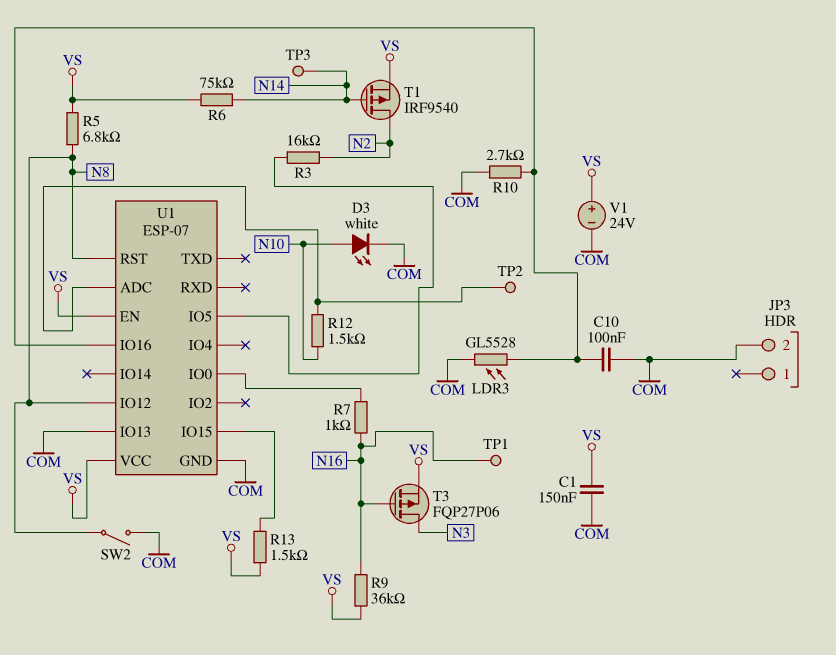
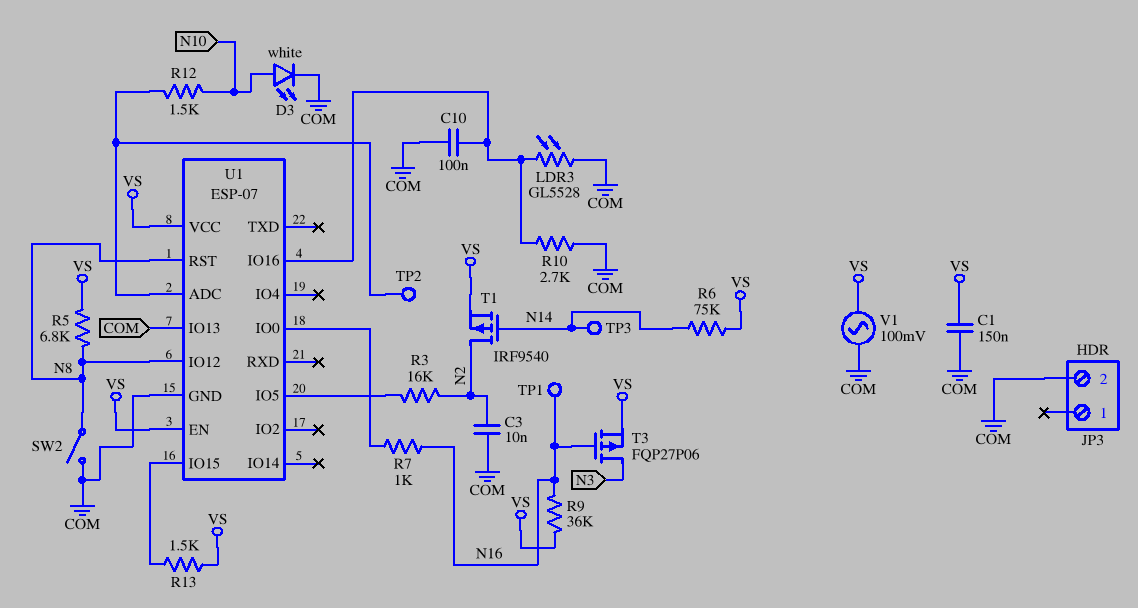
C3: none -> 10nF (COM, N2)
V1: 24V (plus VS, minus COM) -> AC 100mV (COM, VS)

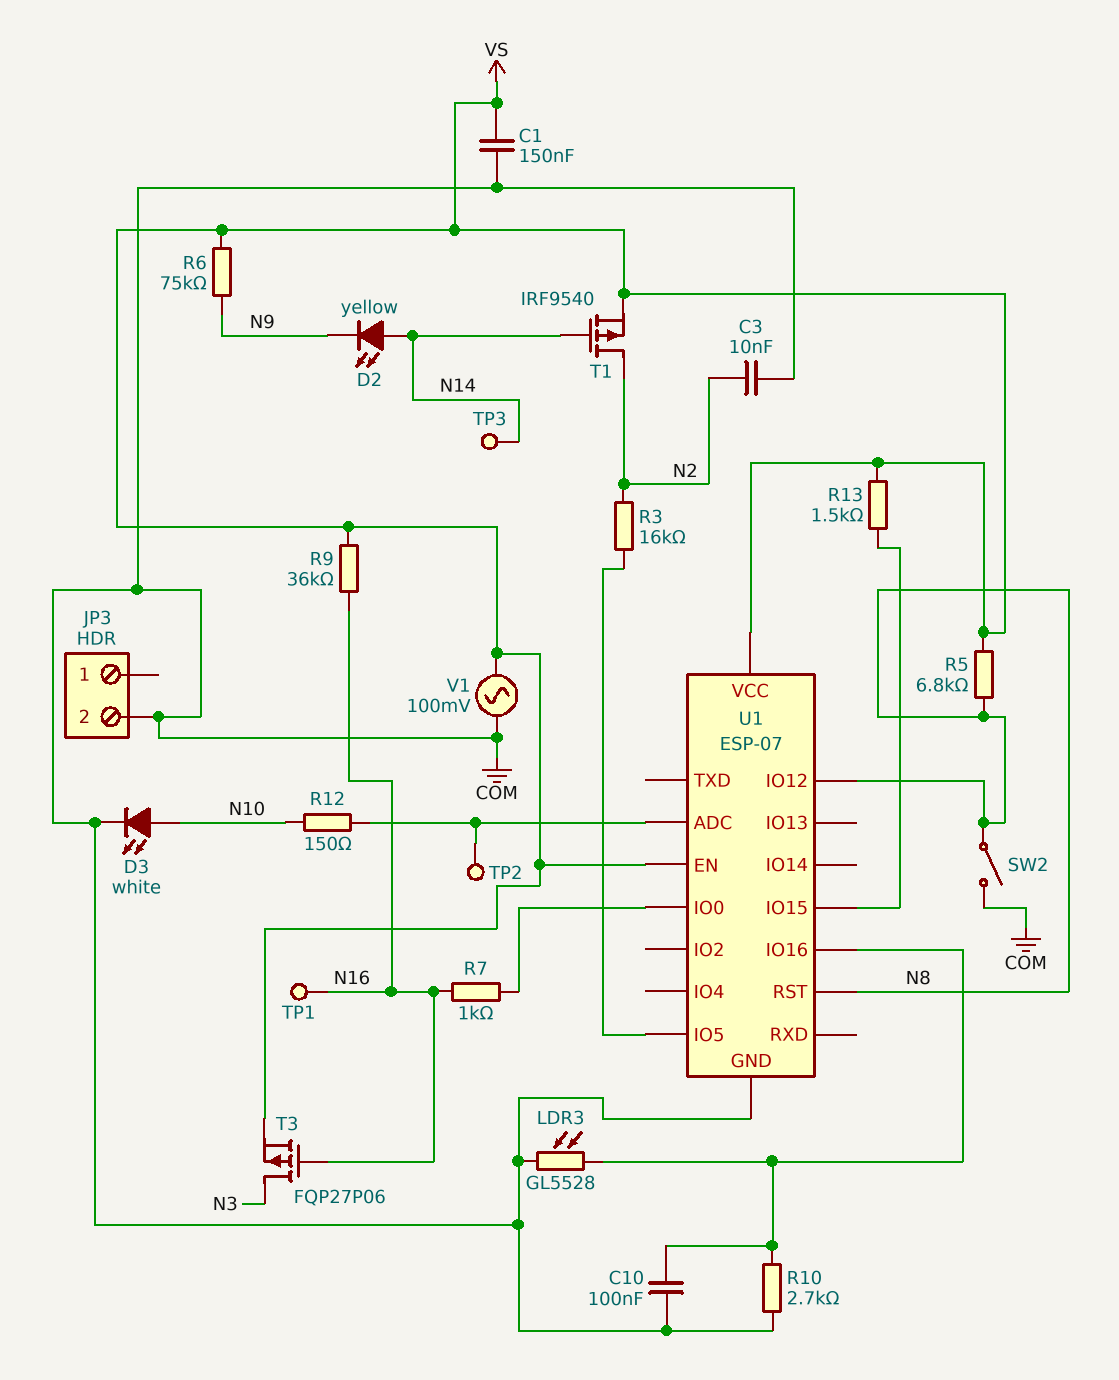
D2: none -> LED yellow (A N14, K N9)
R6: 75k (N14, VS) -> 75k (N9, VS)
R12: 1.5k (N10, U1/ADC) -> 150 (N10, U1/ADC)
U1 pin IO13: COM -> none

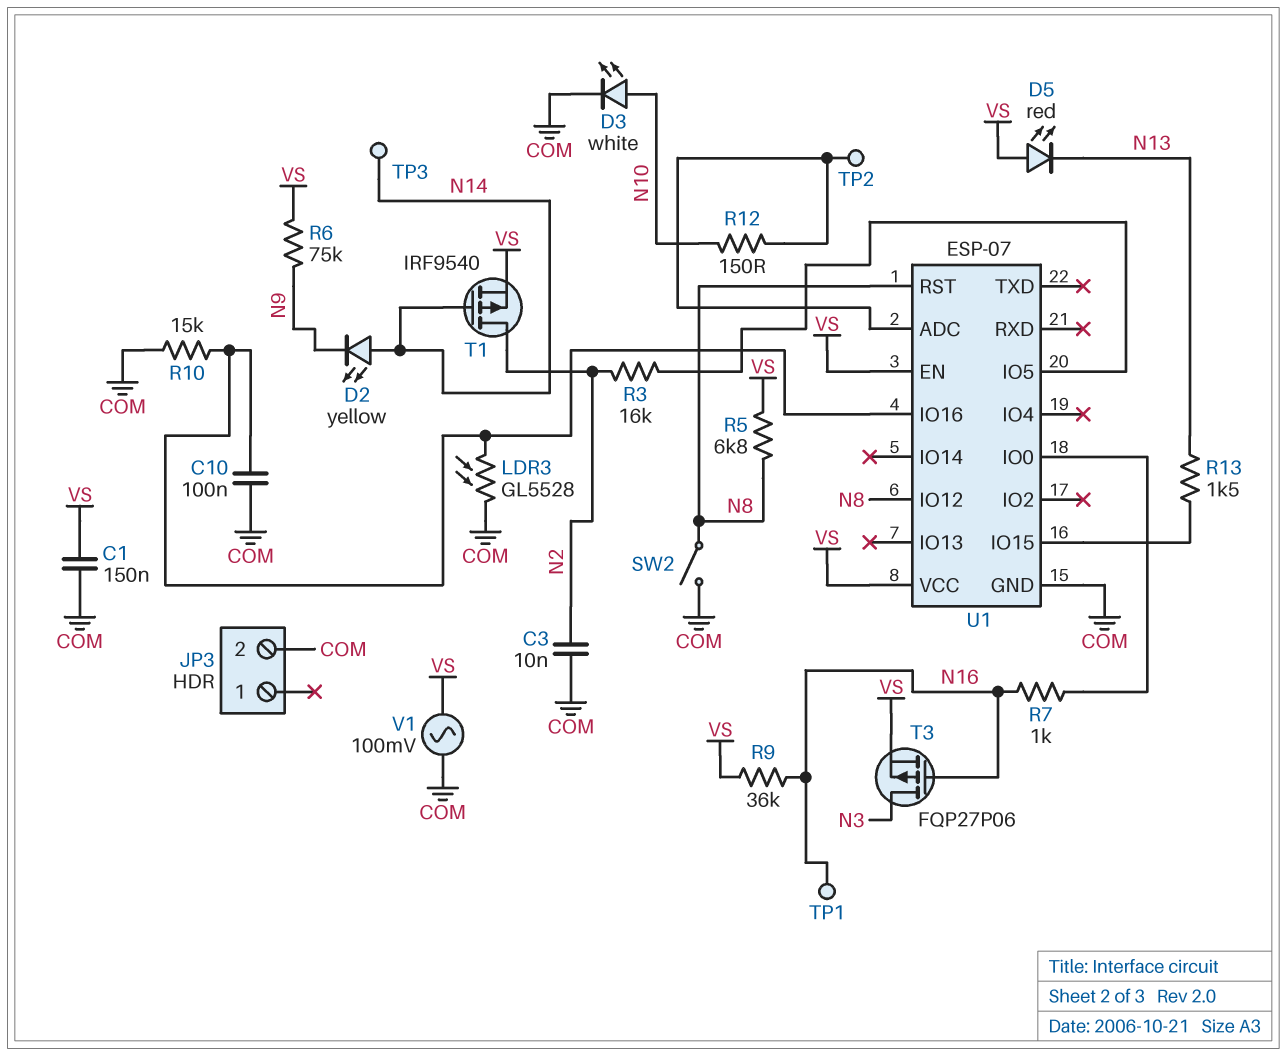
D5: none -> LED red (A VS, K N13)
R10: 2.7k (COM, U1/IO16) -> 15k (COM, U1/IO16)
R13: 1.5k (U1/IO15, VS) -> 1.5k (N13, U1/IO15)

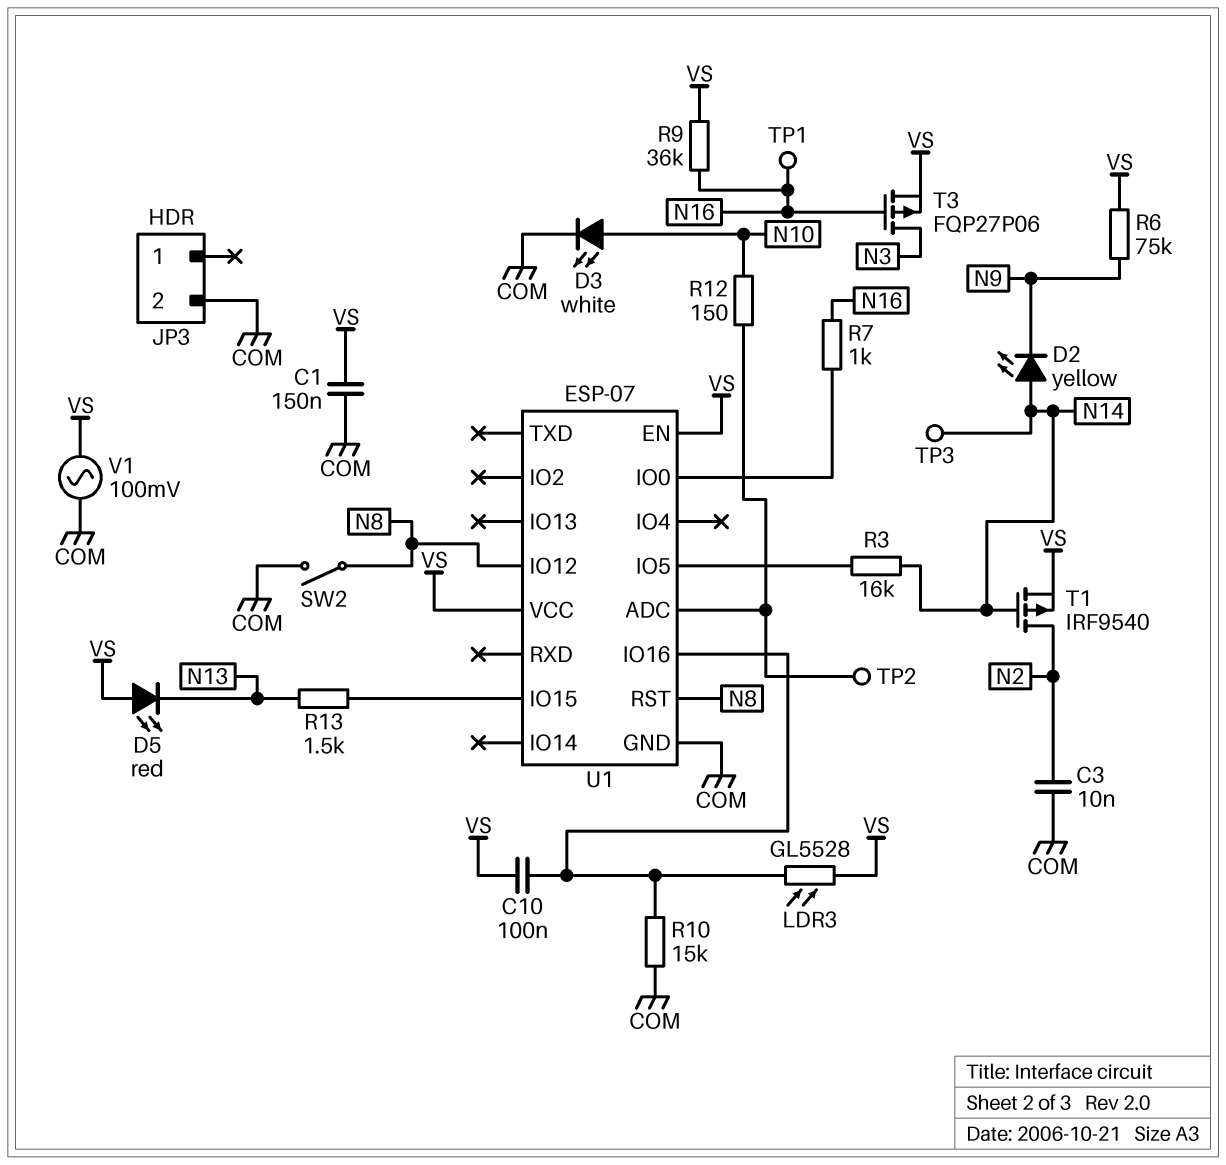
C10: 100nF (COM, U1/IO16) -> 100nF (U1/IO16, VS)
LDR3: GL5528 (COM, U1/IO16) -> GL5528 (U1/IO16, VS)
R3: 16k (N2, U1/IO5) -> 16k (N14, U1/IO5)
R5: 6.8k (N8, VS) -> none

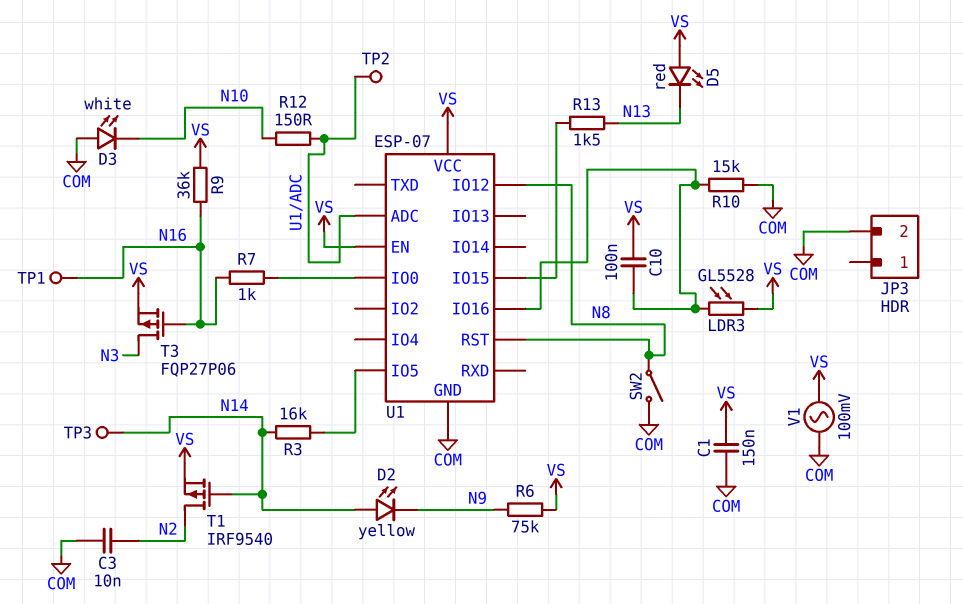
D3: LED white (A N10, K COM) -> LED white (A COM, K N10)

